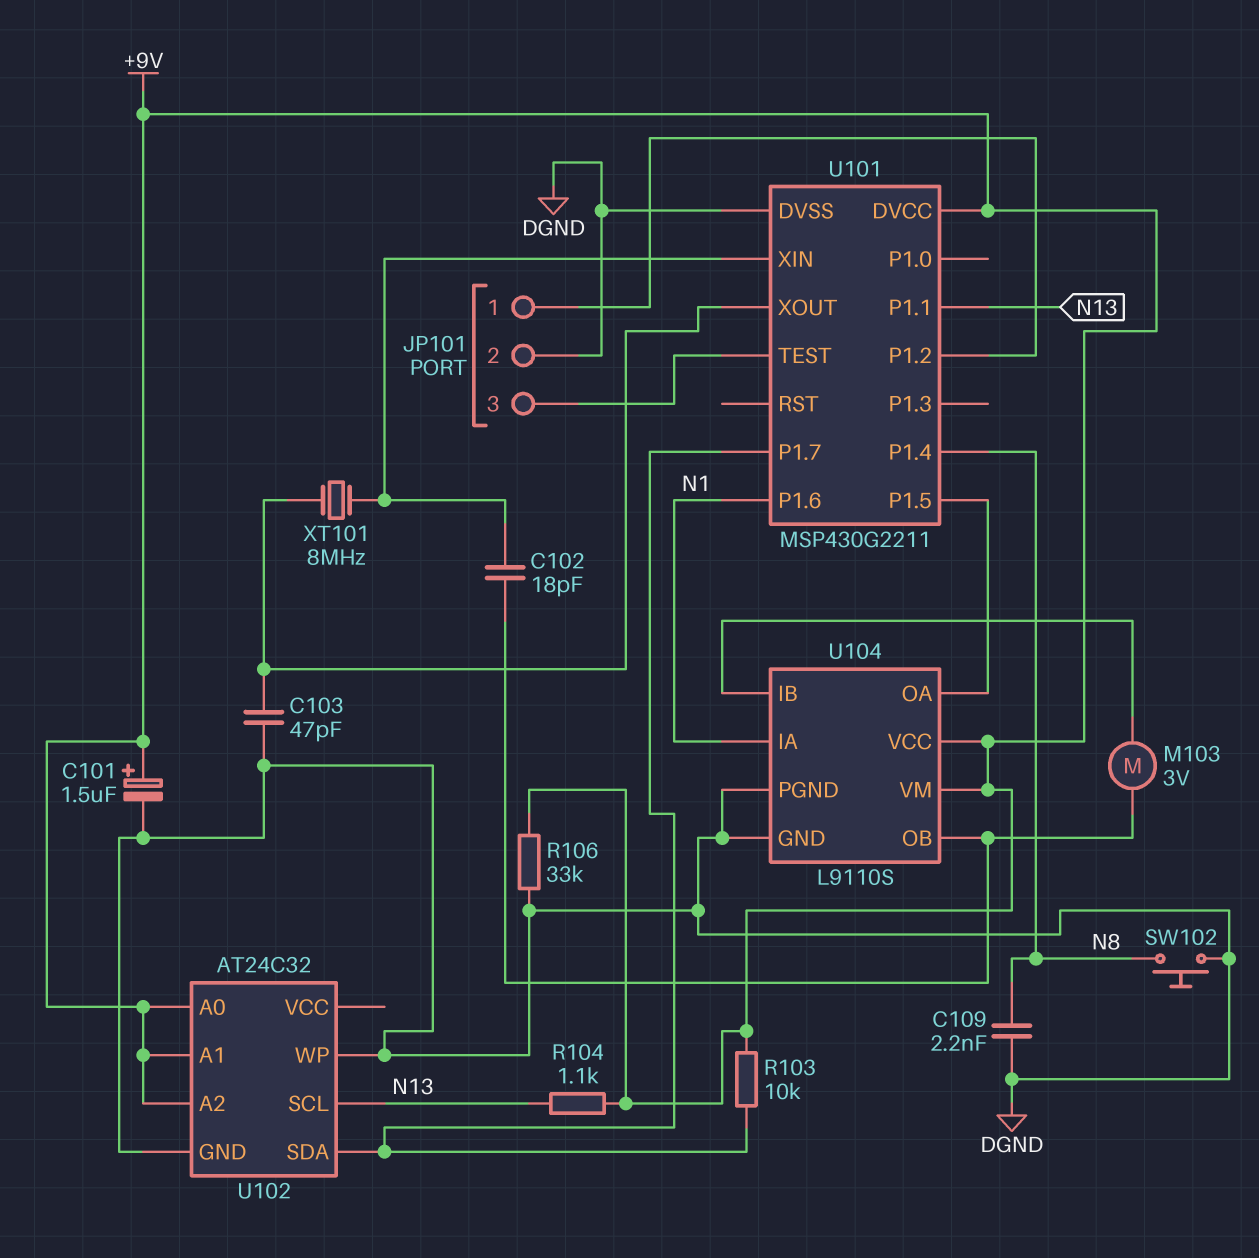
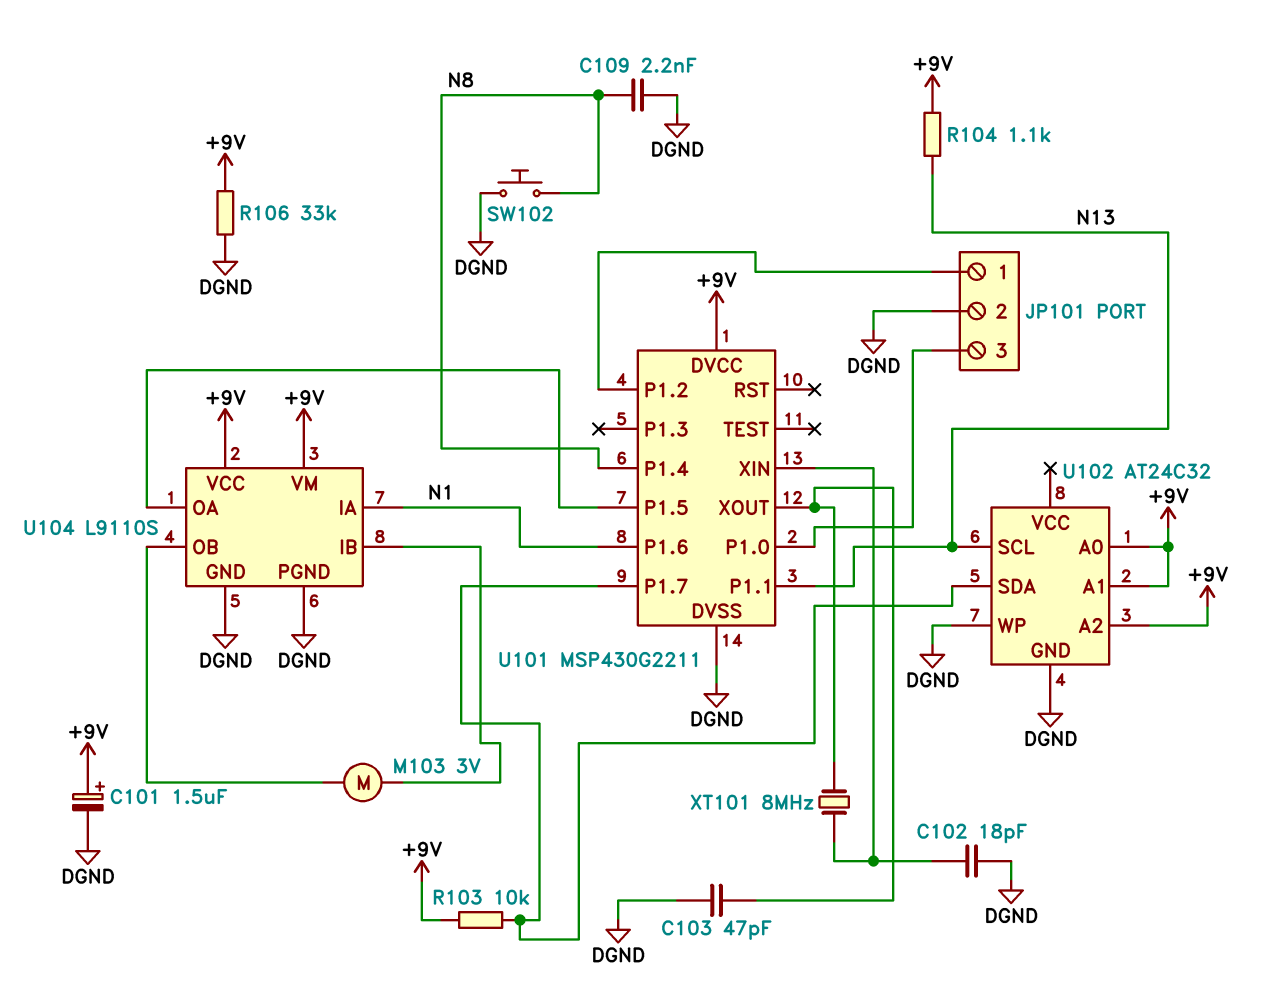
C102: 18pF (U101/XIN, U104/OB) -> 18pF (DGND, U101/XIN)
U101 pin P1.0: none -> JP101/3
U101 pin TEST: JP101/3 -> none

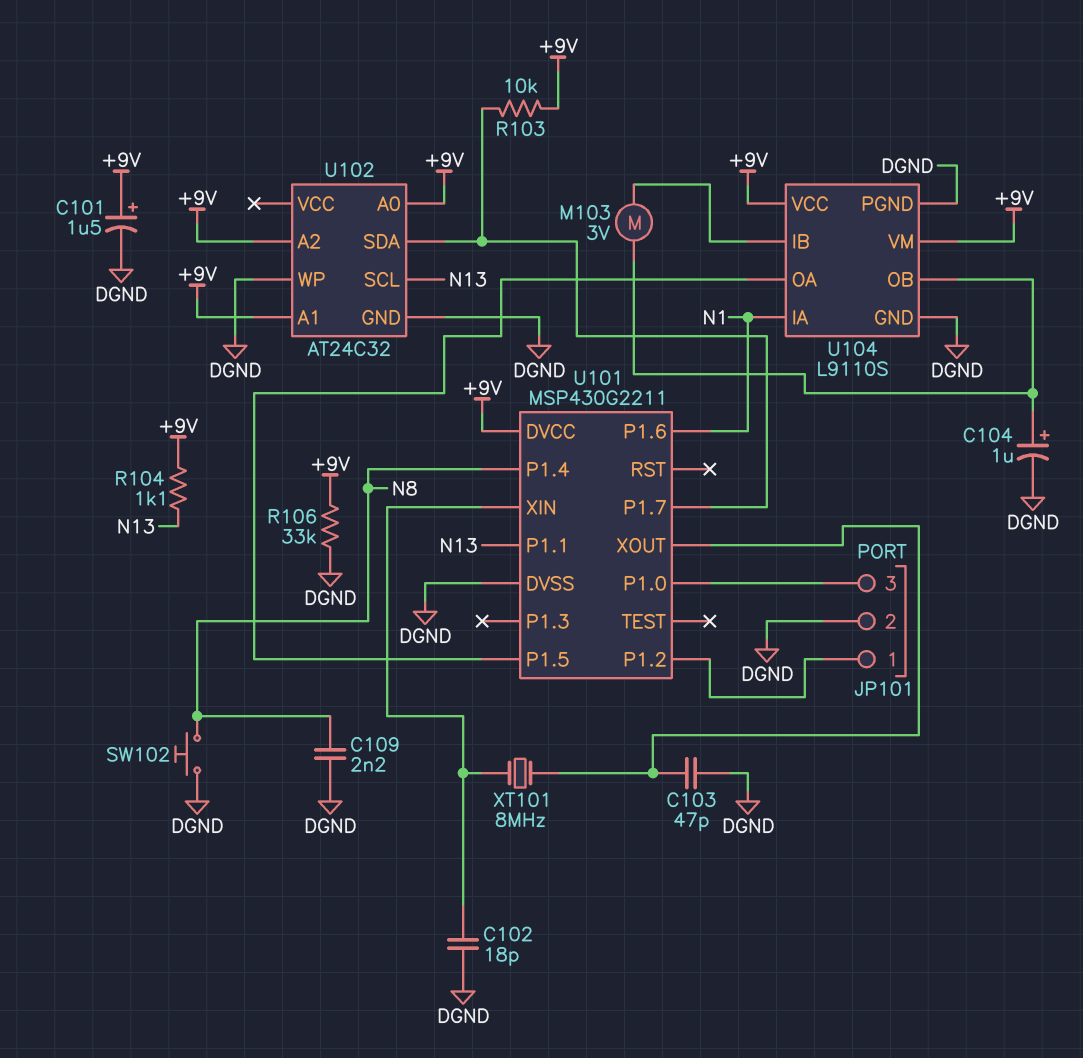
C104: none -> 1uF (plus U104/OB, minus DGND)

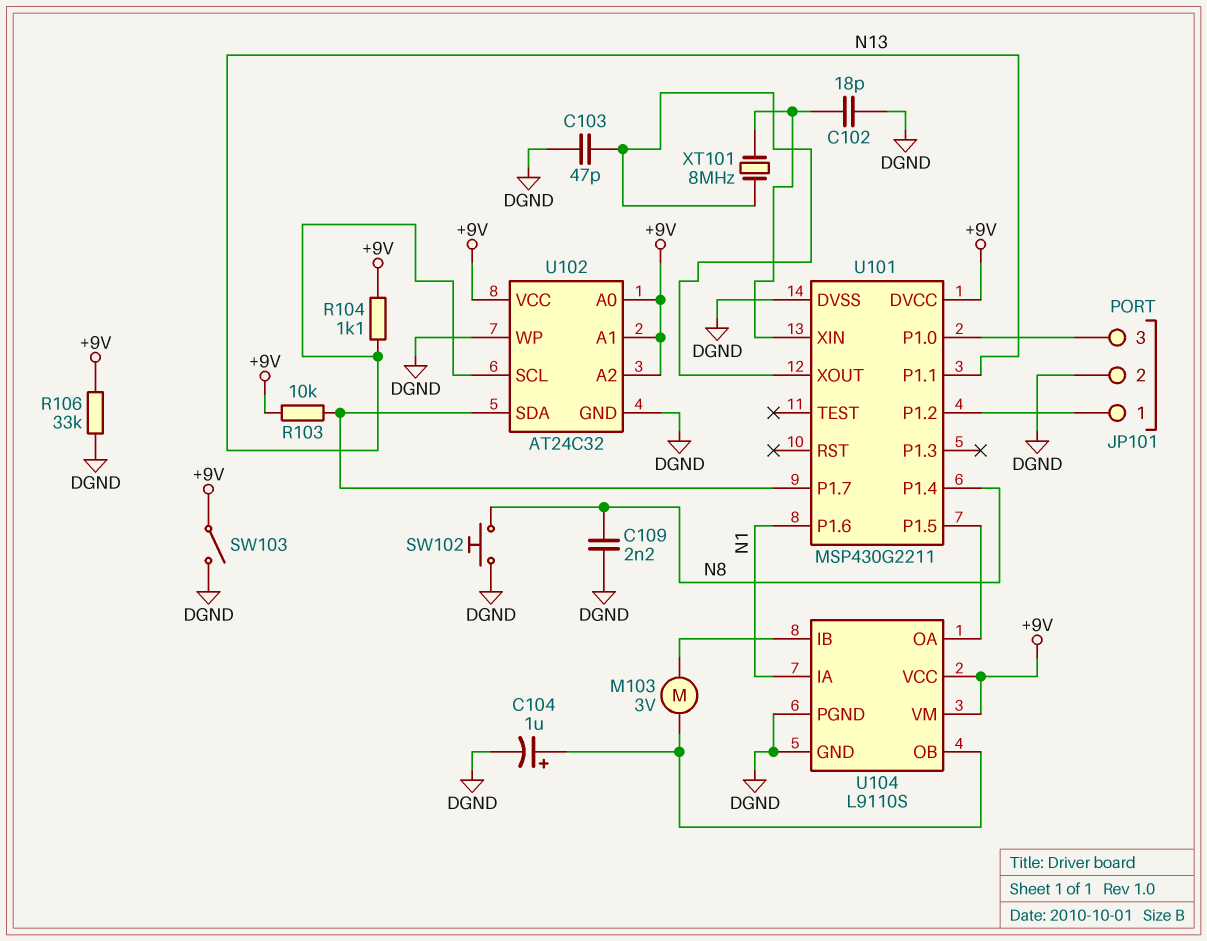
C101: 1.5uF (plus +9V, minus DGND) -> none
SW103: none -> switch (+9V, DGND)
U102 pin VCC: none -> +9V

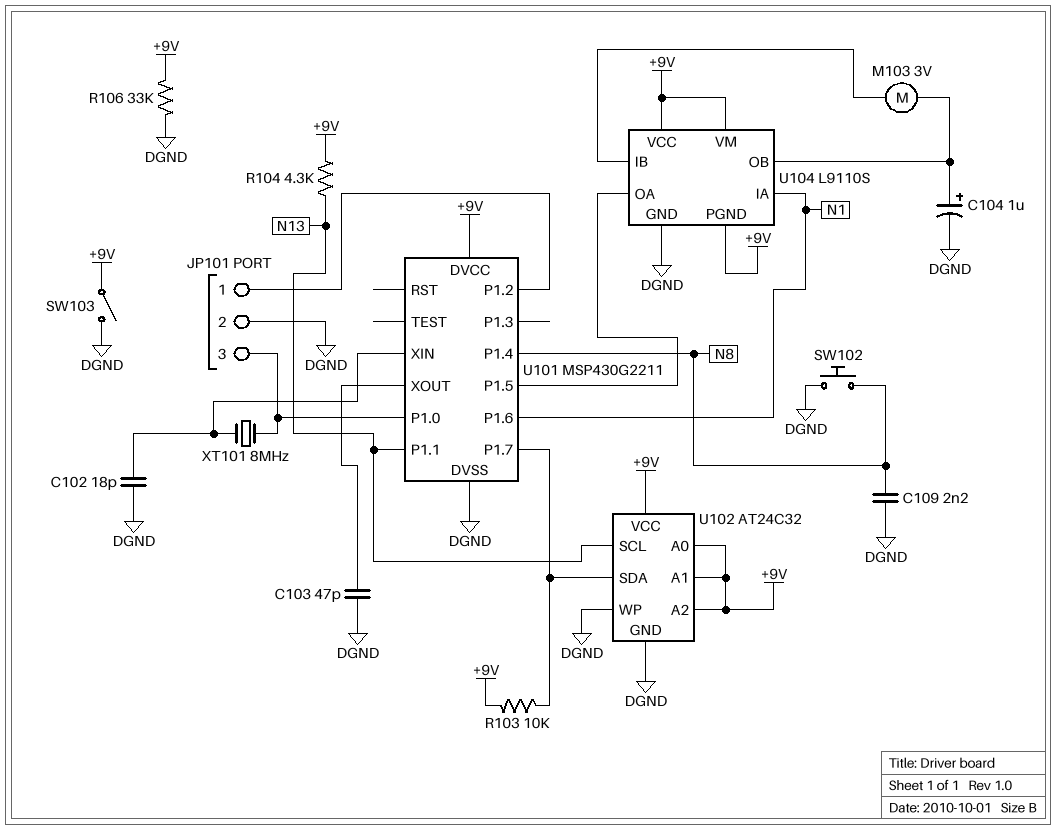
R104: 1.1k (+9V, N13) -> 4.3k (+9V, N13)
U104 pin PGND: DGND -> +9V
XT101: 8MHz (U101/XIN, U101/XOUT) -> 8MHz (JP101/3, U101/XIN)

